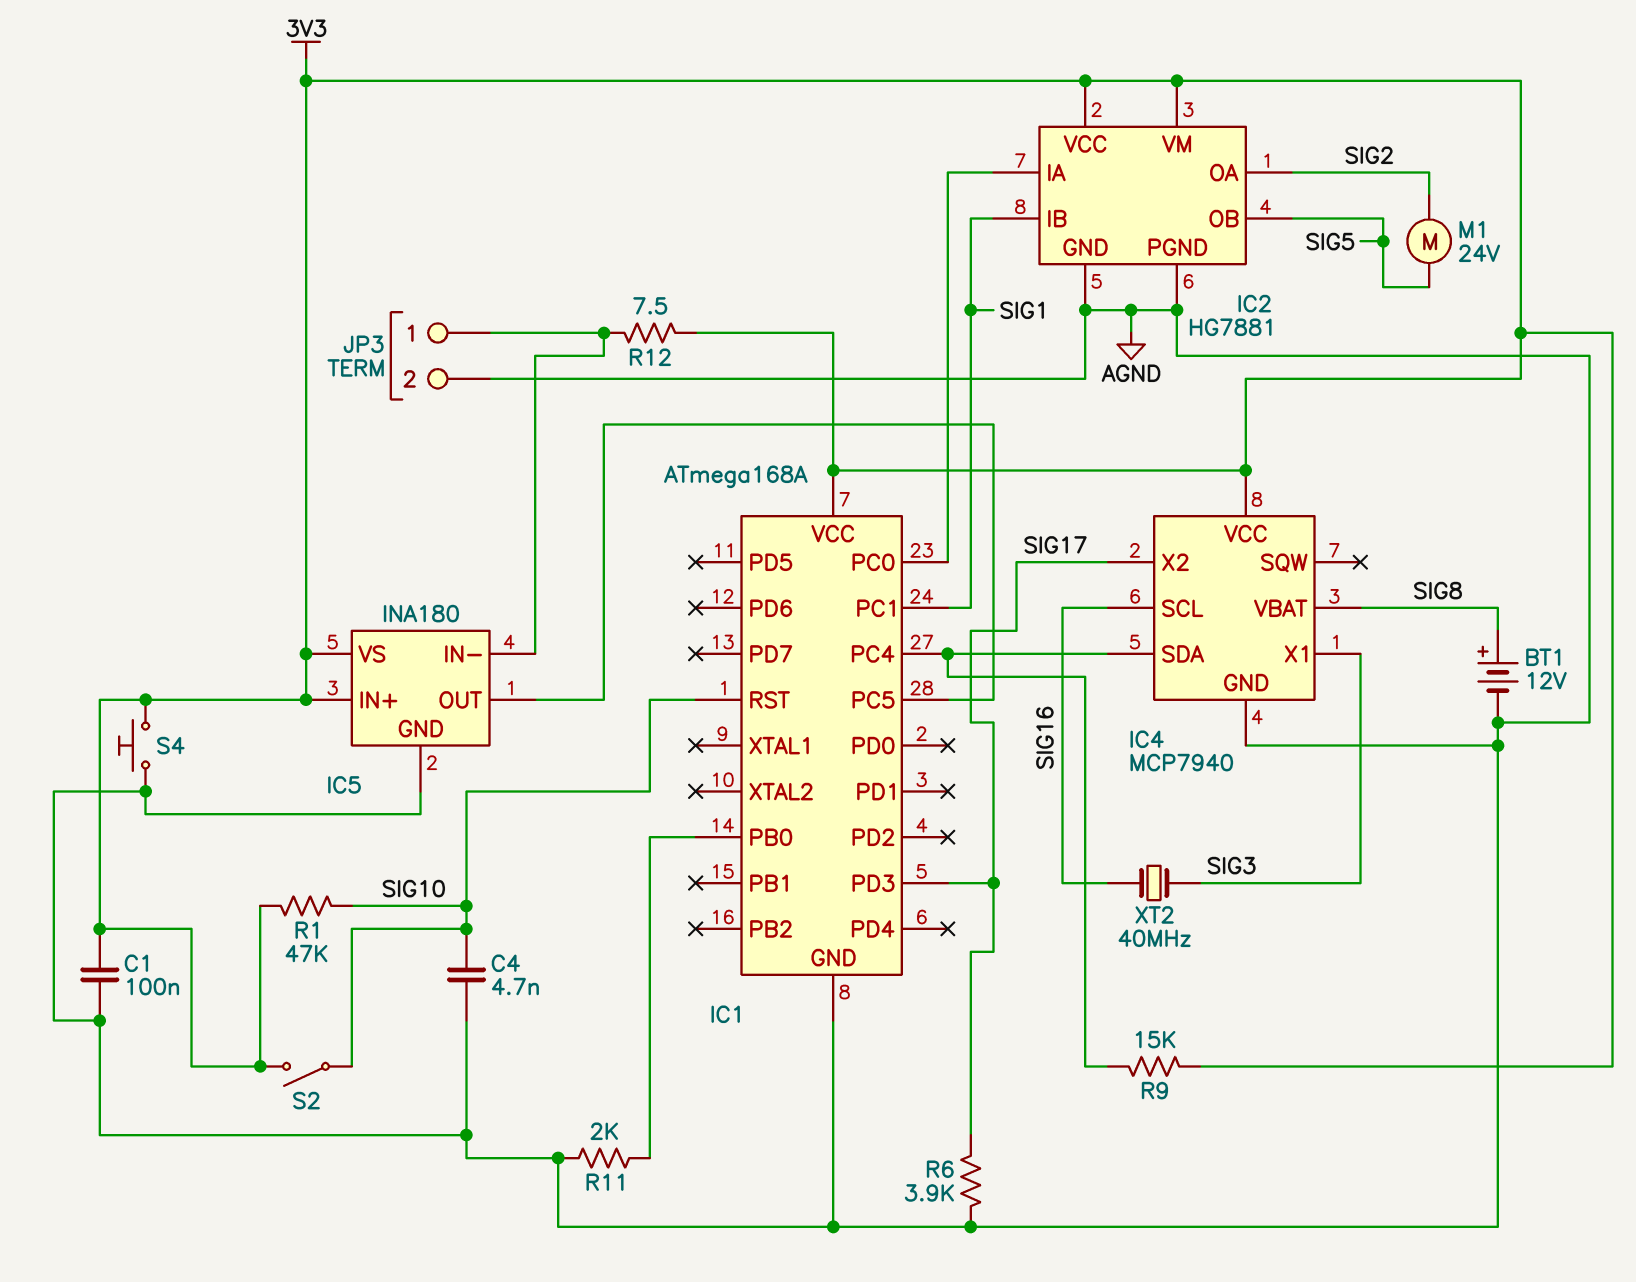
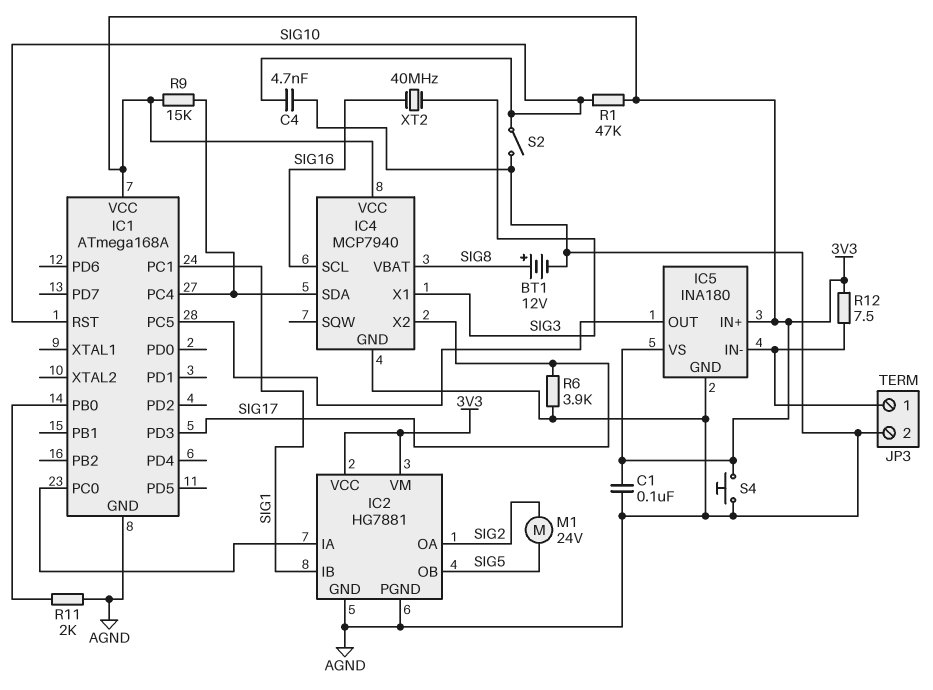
S2: switch (3V3, SIG10) -> switch (AGND, SIG10)

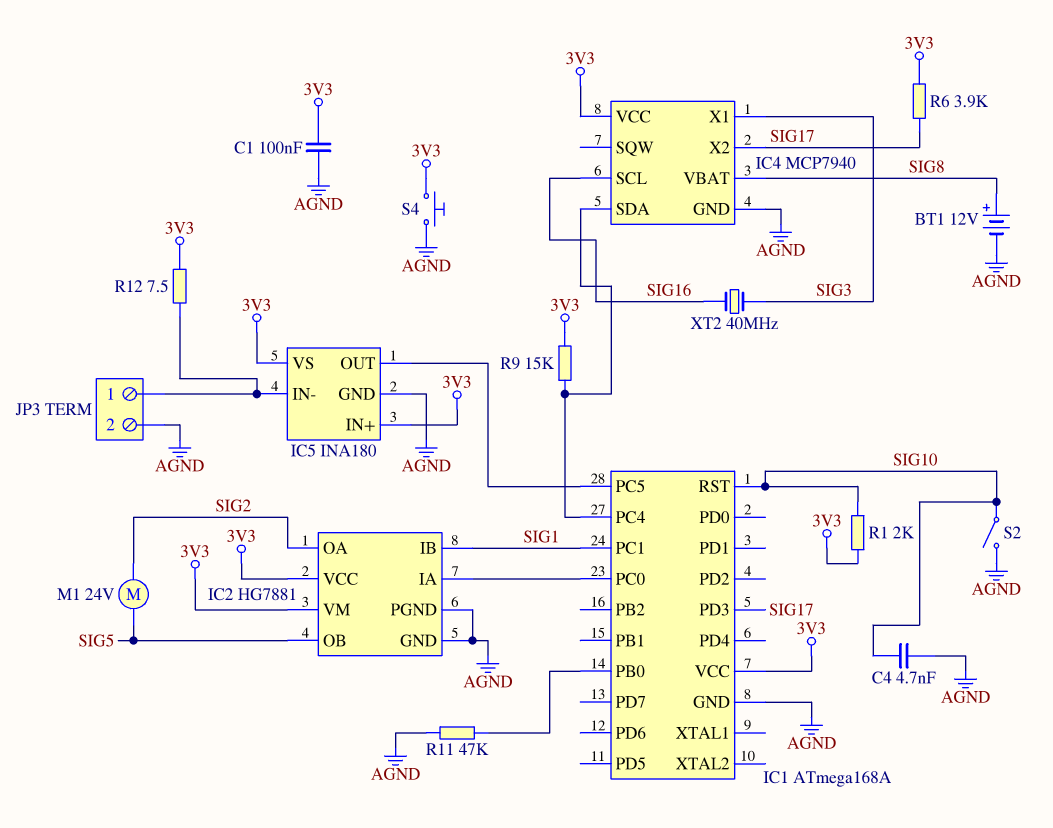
R1: 47k (3V3, SIG10) -> 2k (3V3, SIG10)
R6: 3.9k (AGND, SIG17) -> 3.9k (3V3, SIG17)
R11: 2k (AGND, IC1/PB0) -> 47k (AGND, IC1/PB0)

